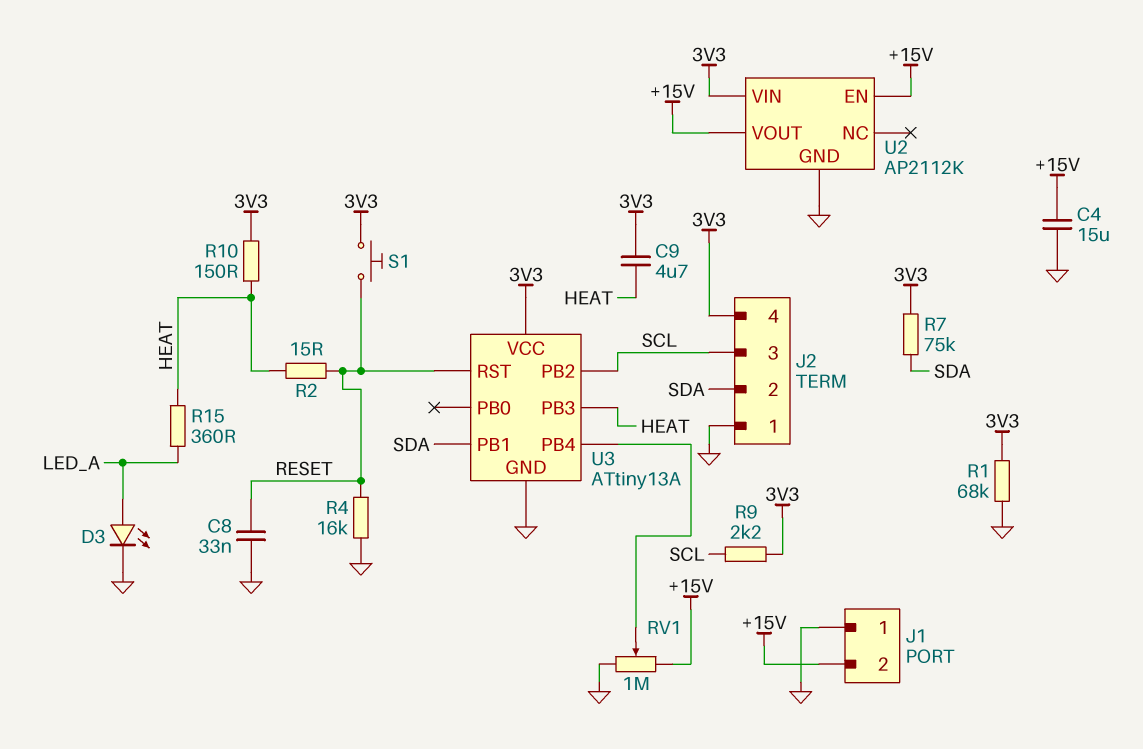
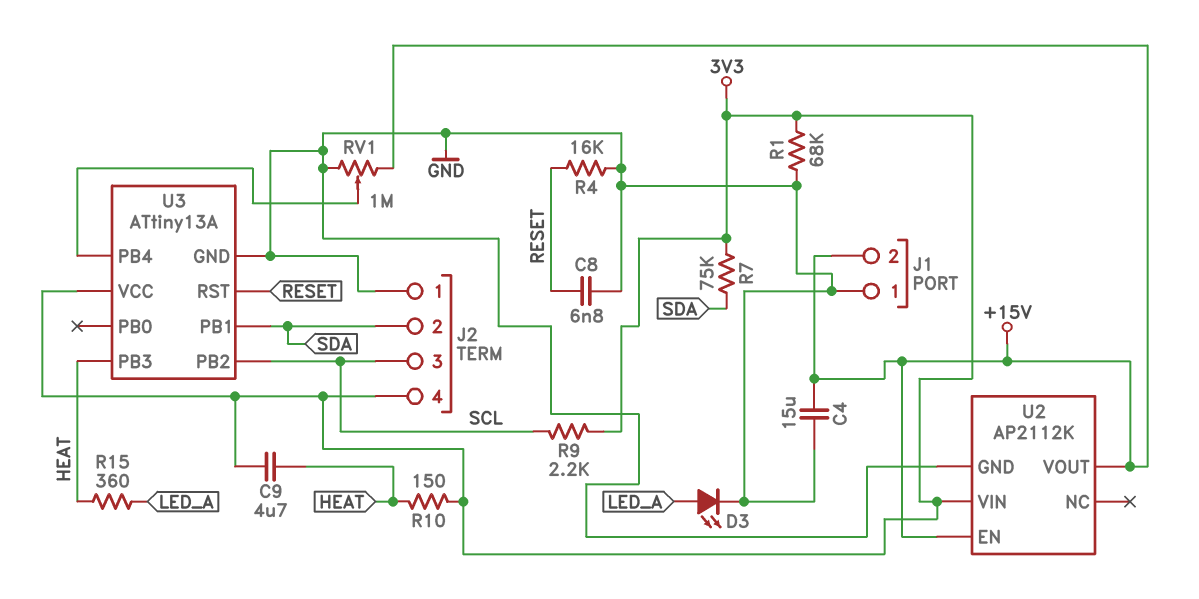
C8: 33nF (GND, RESET) -> 6.8nF (GND, RESET)
R2: 15 (HEAT, RESET) -> none
S1: button (3V3, RESET) -> none

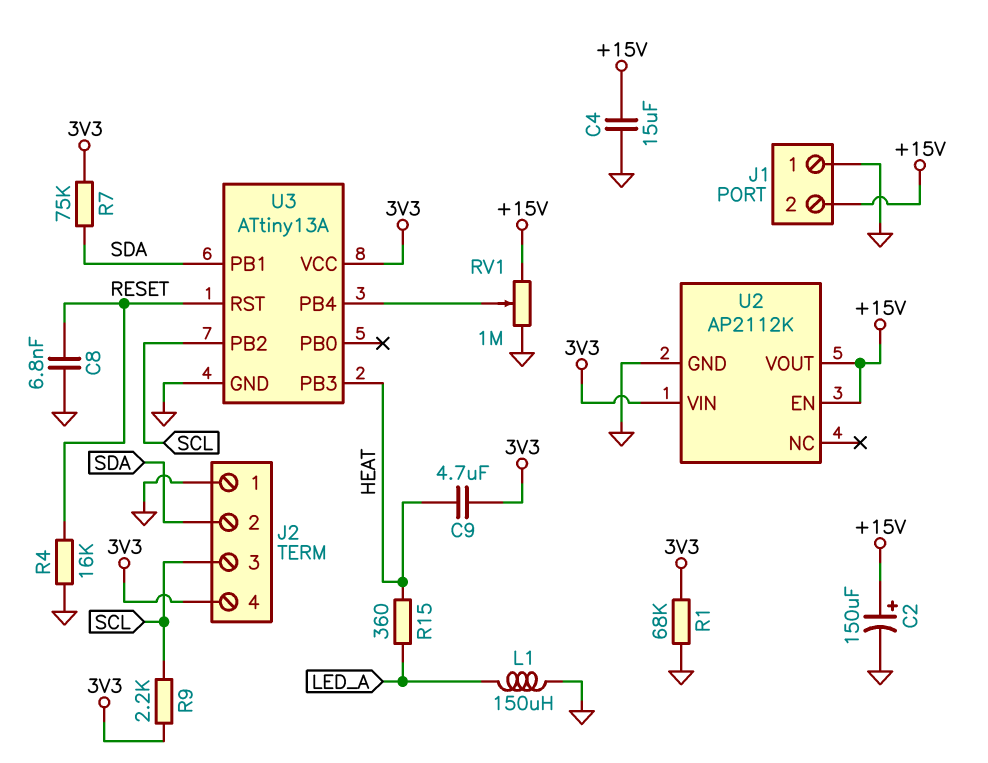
C2: none -> 150uF (plus +15V, minus GND)
D3: LED (A LED_A, K GND) -> none
L1: none -> 150uH (GND, LED_A)
R10: 150 (3V3, HEAT) -> none

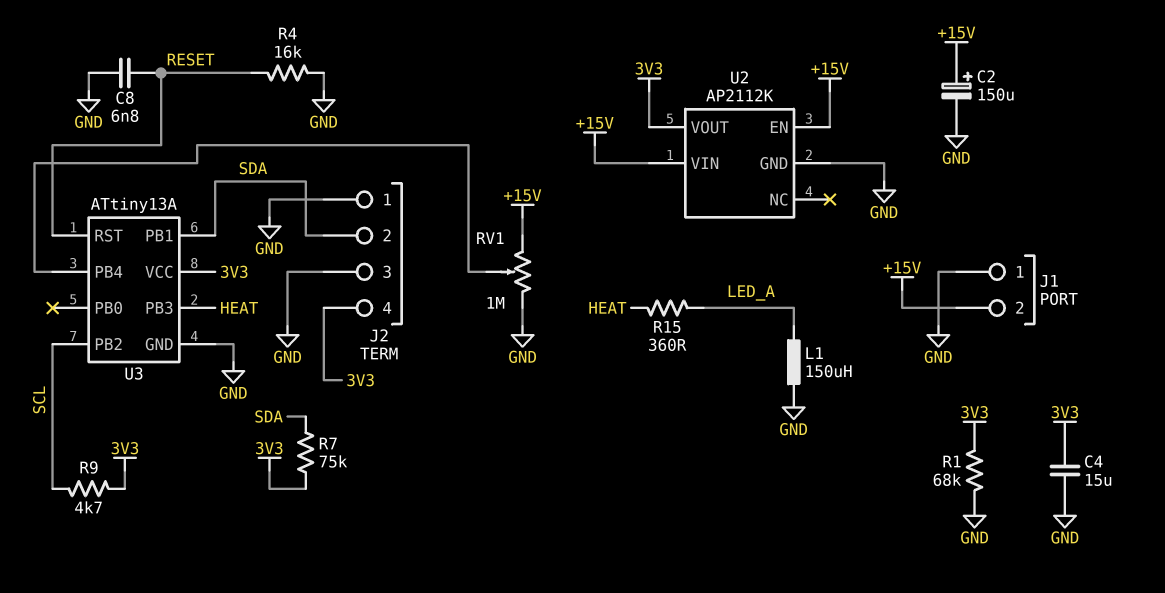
C4: 15uF (+15V, GND) -> 15uF (3V3, GND)
C9: 4.7uF (3V3, HEAT) -> none
J2 pin 3: SCL -> GND
R9: 2.2k (3V3, SCL) -> 4.7k (3V3, SCL)
U2 pin VIN: 3V3 -> +15V
U2 pin VOUT: +15V -> 3V3

